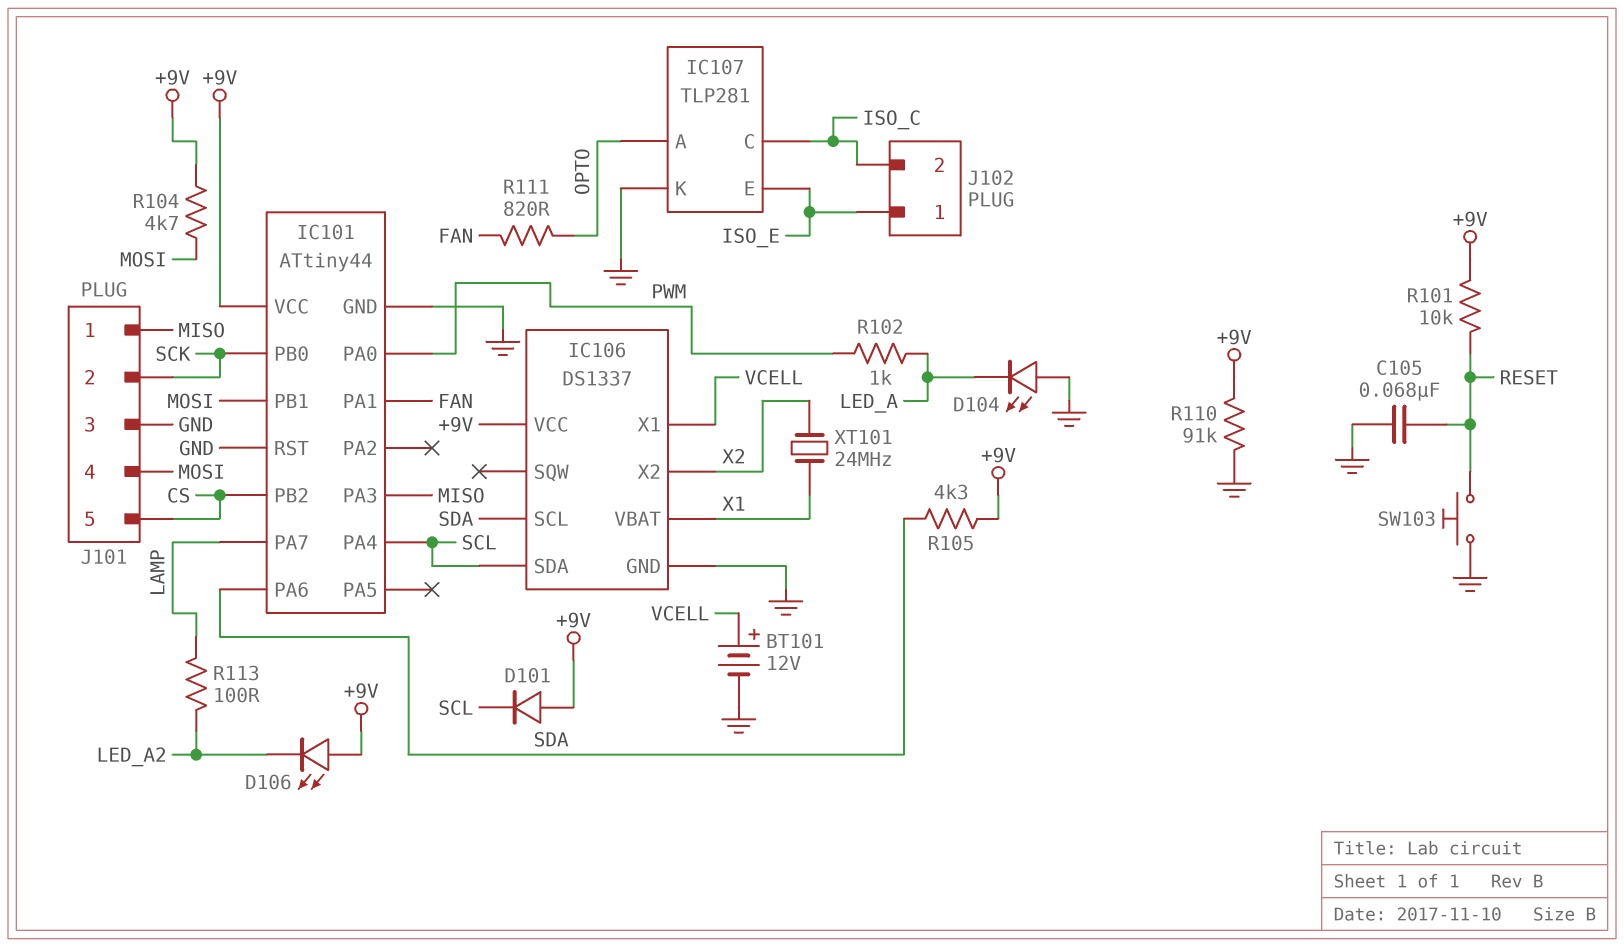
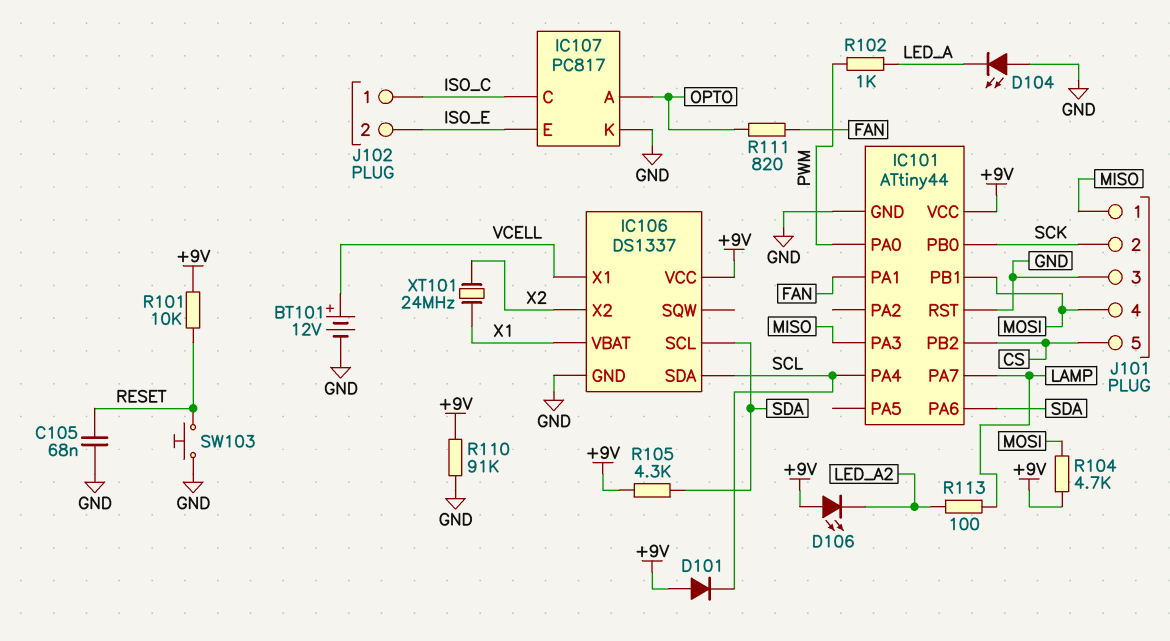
IC107: TLP281 -> PC817
J102 pin 1: ISO_E -> ISO_C
J102 pin 2: ISO_C -> ISO_E

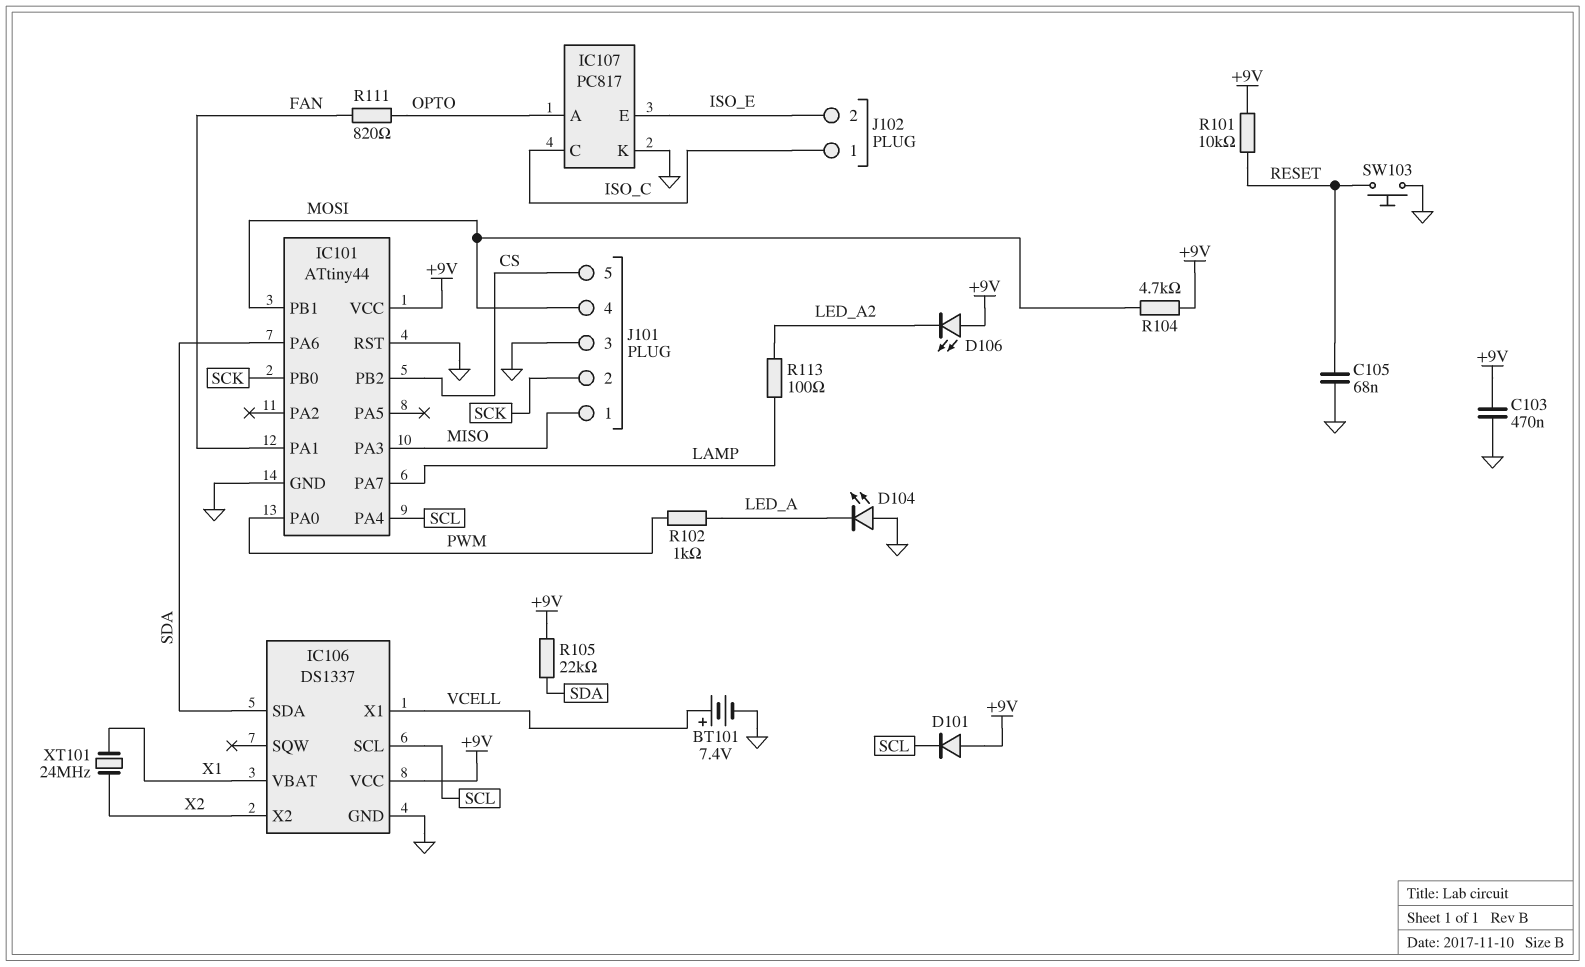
BT101: 12V (plus VCELL, minus GND) -> 7.4V (plus VCELL, minus GND)
C103: none -> 470nF (+9V, GND)
IC106 pin SCL: SDA -> SCL
IC106 pin SDA: SCL -> SDA
R105: 4.3k (+9V, SDA) -> 22k (+9V, SDA)
R110: 91k (+9V, GND) -> none

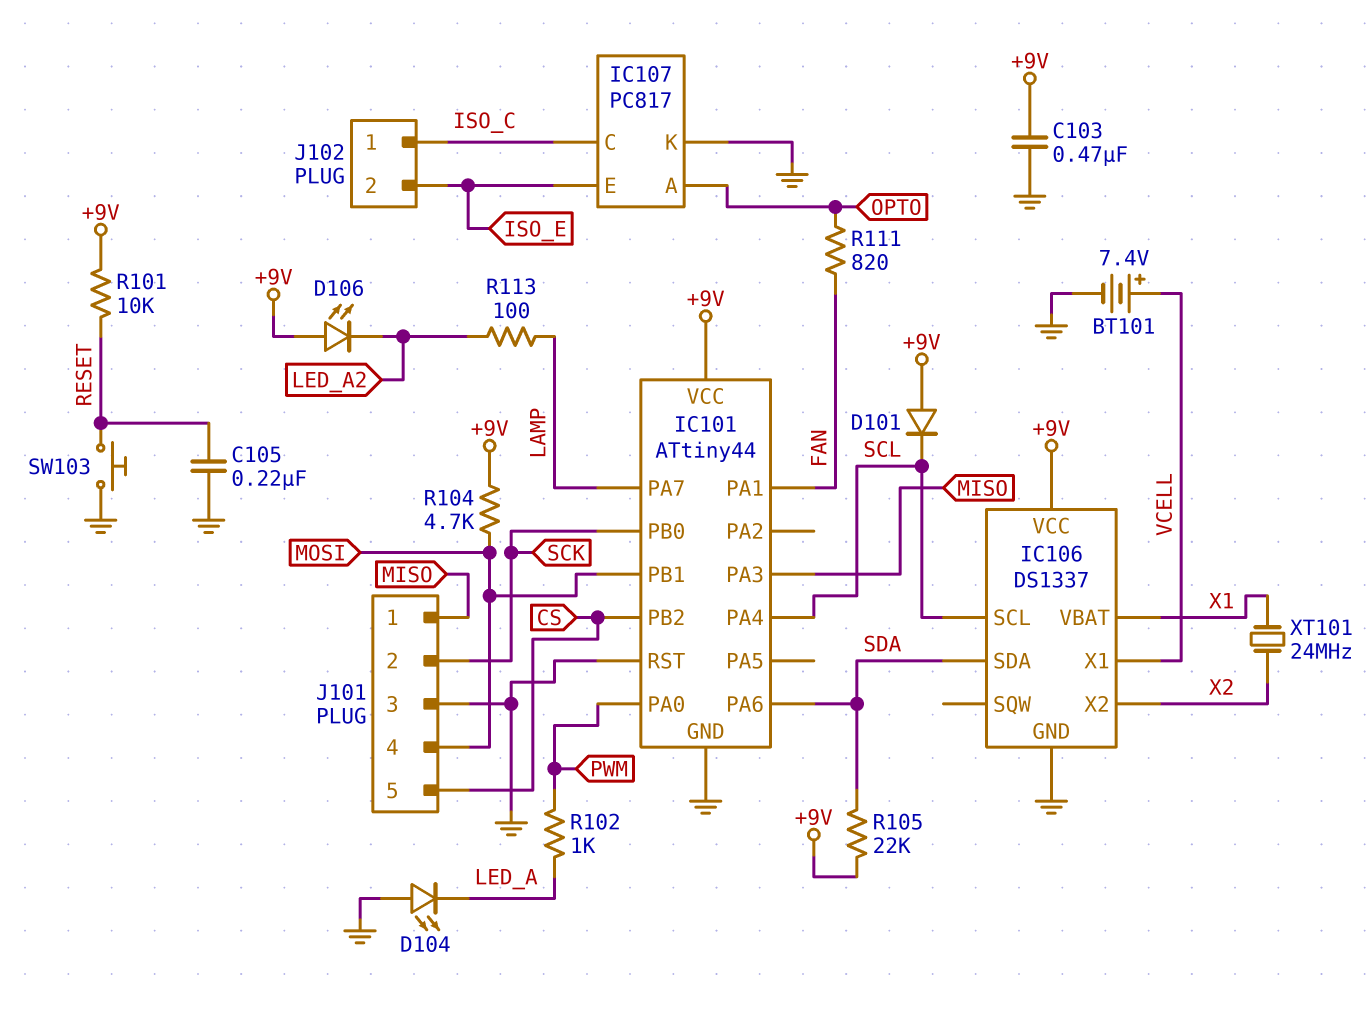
C105: 68nF (GND, RESET) -> 220nF (GND, RESET)

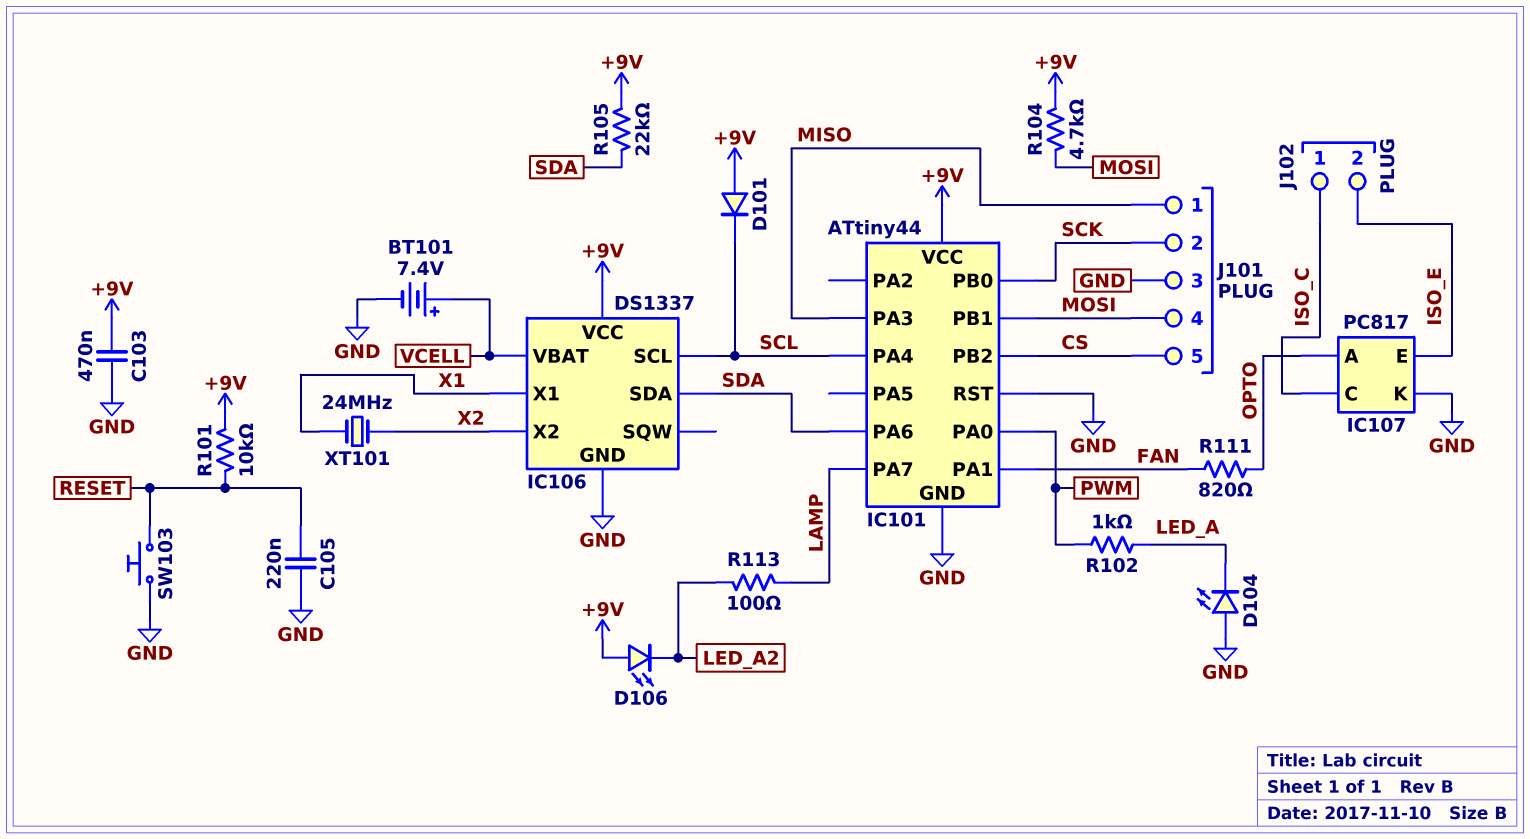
IC106 pin VBAT: X1 -> VCELL
IC106 pin X1: VCELL -> X1

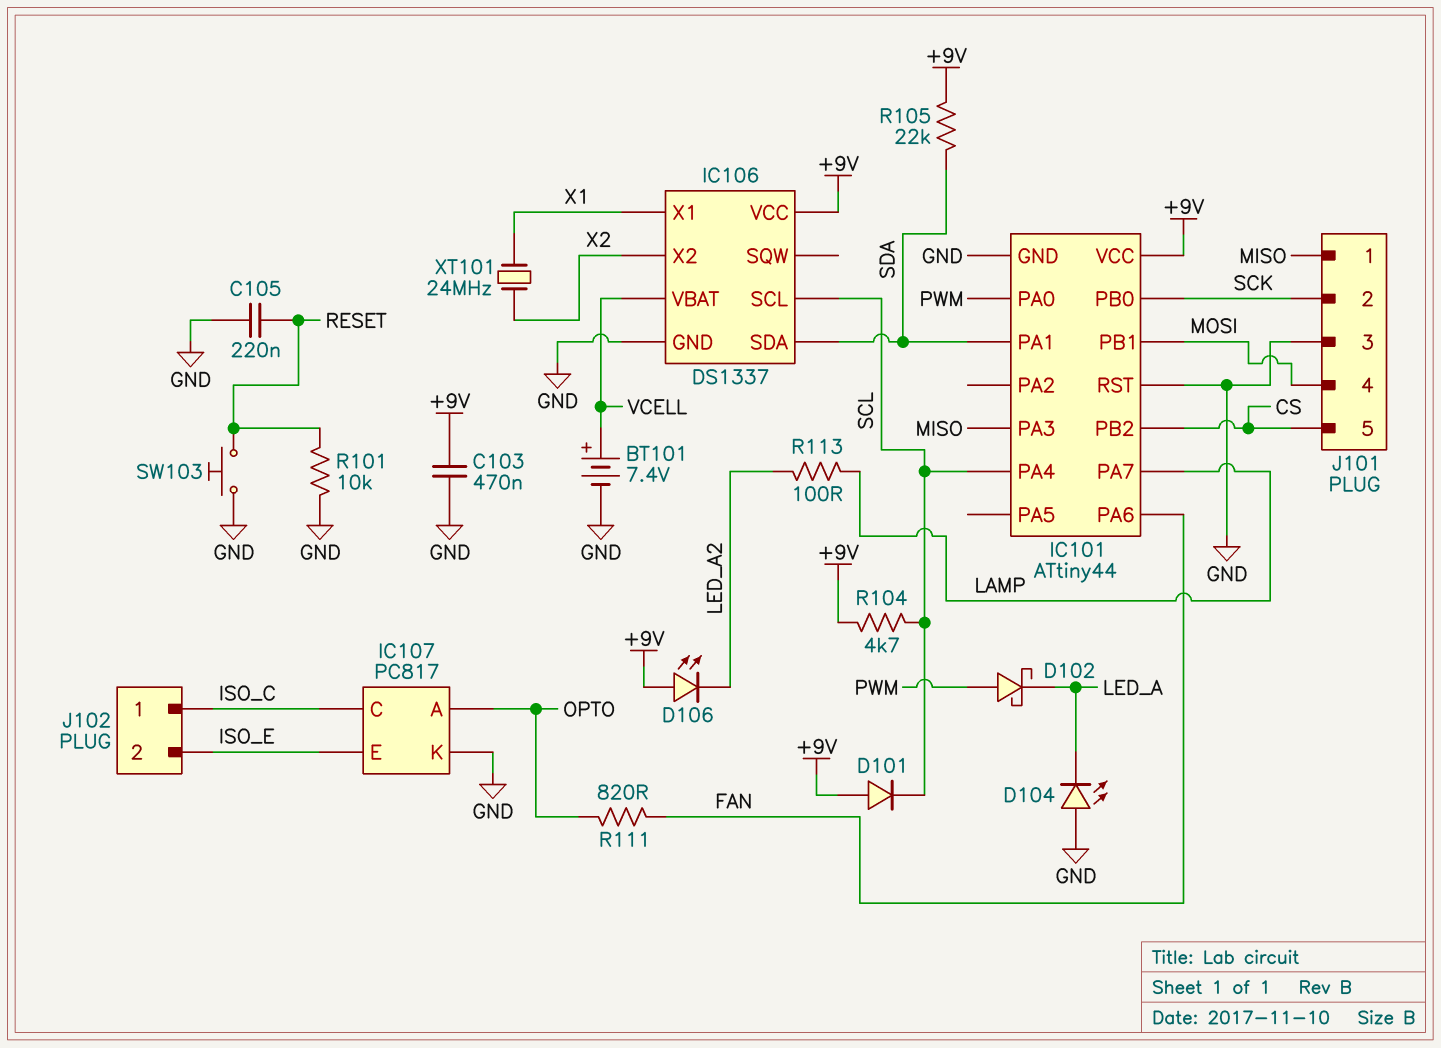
D102: none -> schottky (A PWM, K LED_A)
IC101 pin PA1: FAN -> SDA
IC101 pin PA6: SDA -> FAN
R101: 10k (+9V, RESET) -> 10k (GND, RESET)
R102: 1k (LED_A, PWM) -> none
R104: 4.7k (+9V, MOSI) -> 4.7k (+9V, SCL)

